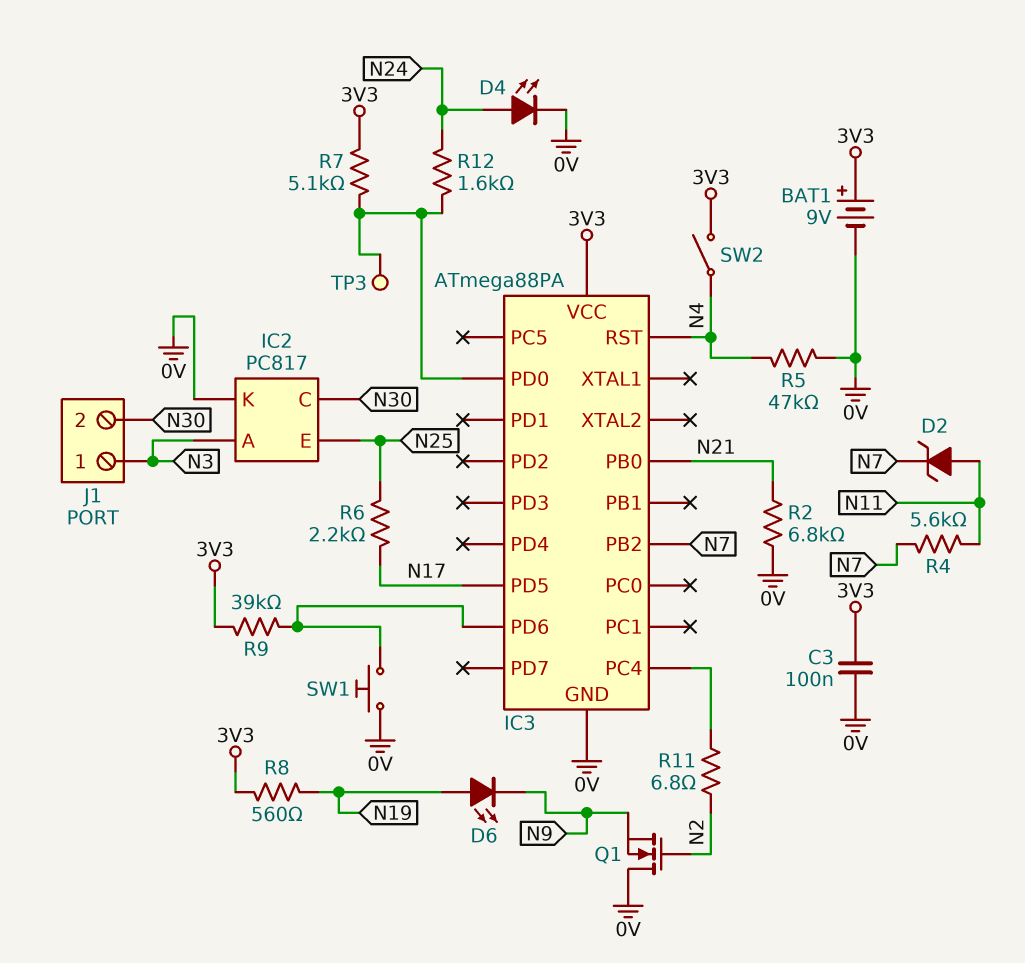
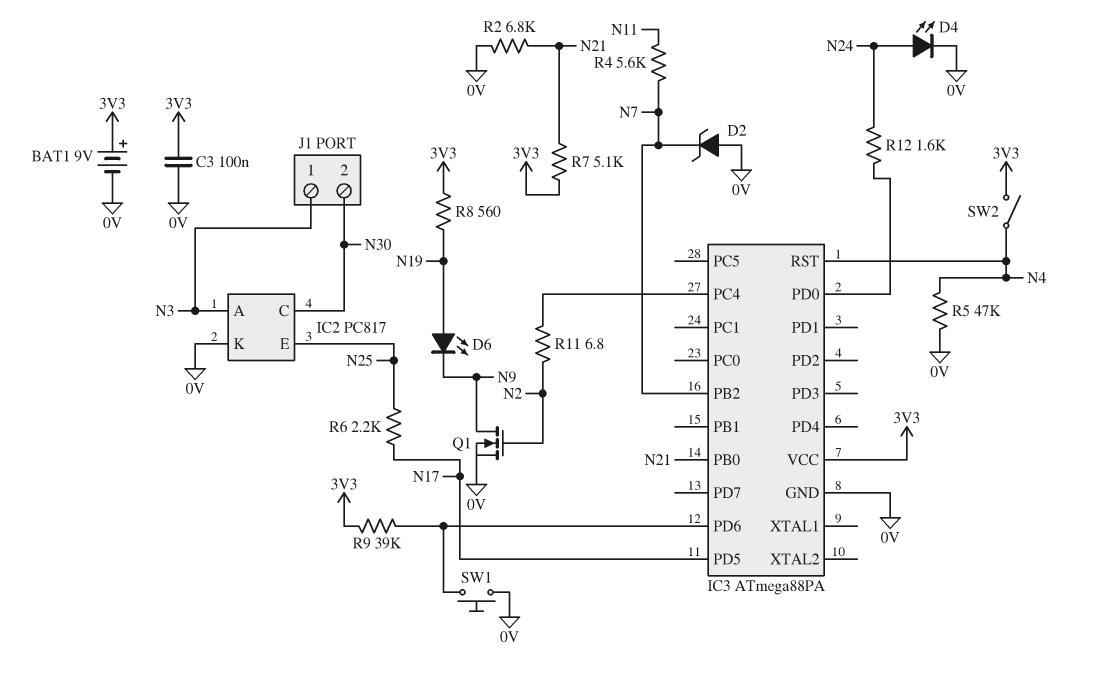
D2: zener (A N11, K N7) -> zener (A 0V, K N7)
Q1: NMOS (G N2, D 0V, S N9) -> NMOS (G N2, D N9, S 0V)
R7: 5.1k (3V3, IC3/PD0) -> 5.1k (3V3, N21)
TP3: test point (IC3/PD0) -> none

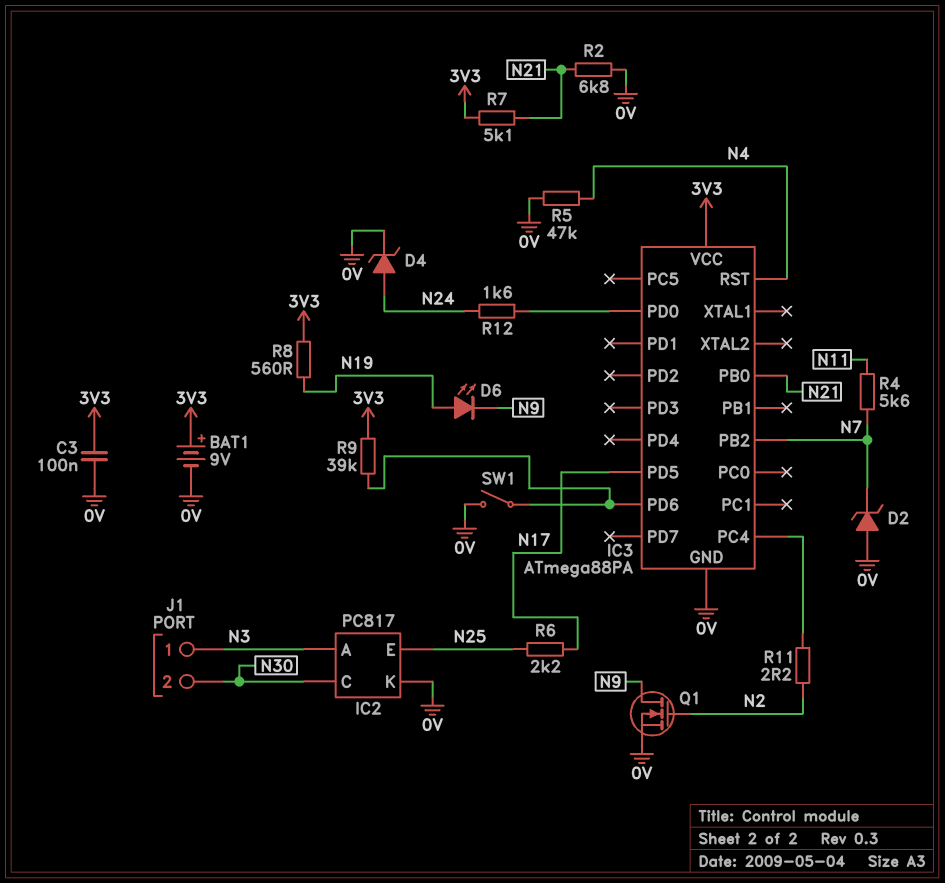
D4: LED (A N24, K 0V) -> zener (A N24, K 0V)
R11: 6.8 (IC3/PC4, N2) -> 2.2 (IC3/PC4, N2)
SW1: button (0V, IC3/PD6) -> switch (0V, IC3/PD6)
SW2: switch (3V3, N4) -> none

